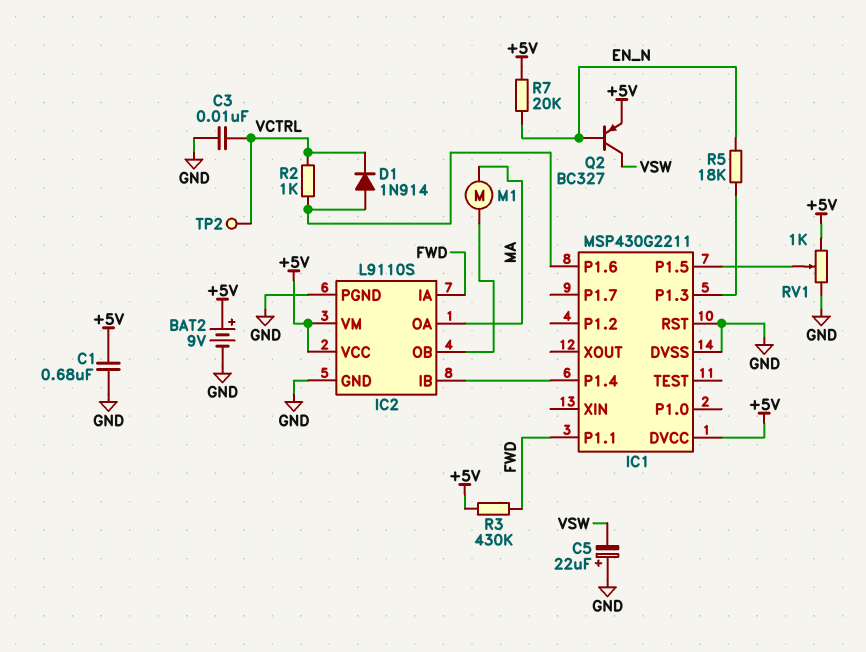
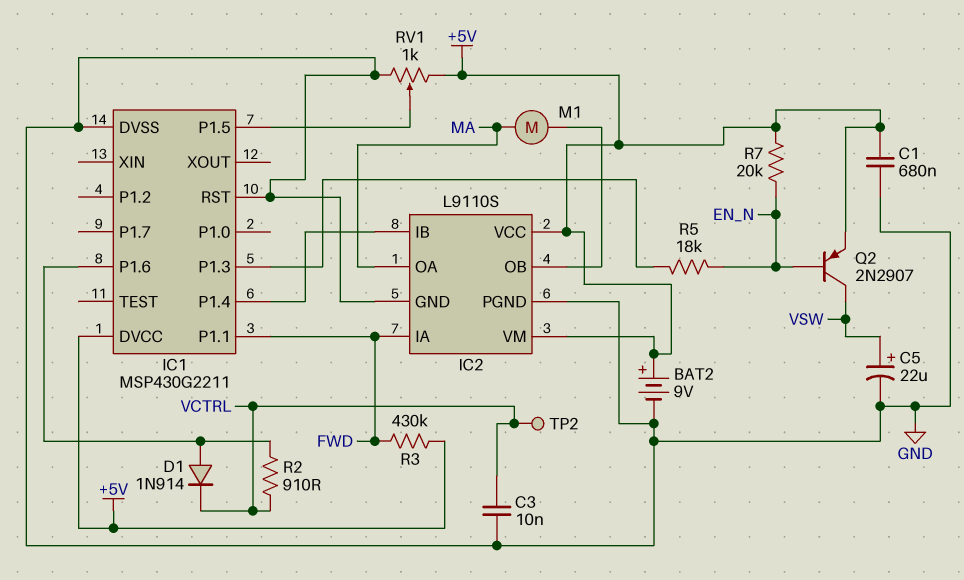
C5: 22uF (plus GND, minus VSW) -> 22uF (plus VSW, minus GND)
Q2: PNP BC327 (B EN_N, C VSW, E +5V) -> PNP 2N2907 (B EN_N, C VSW, E +5V)
R2: 1k (IC1/P1.6, VCTRL) -> 910 (IC1/P1.6, VCTRL)

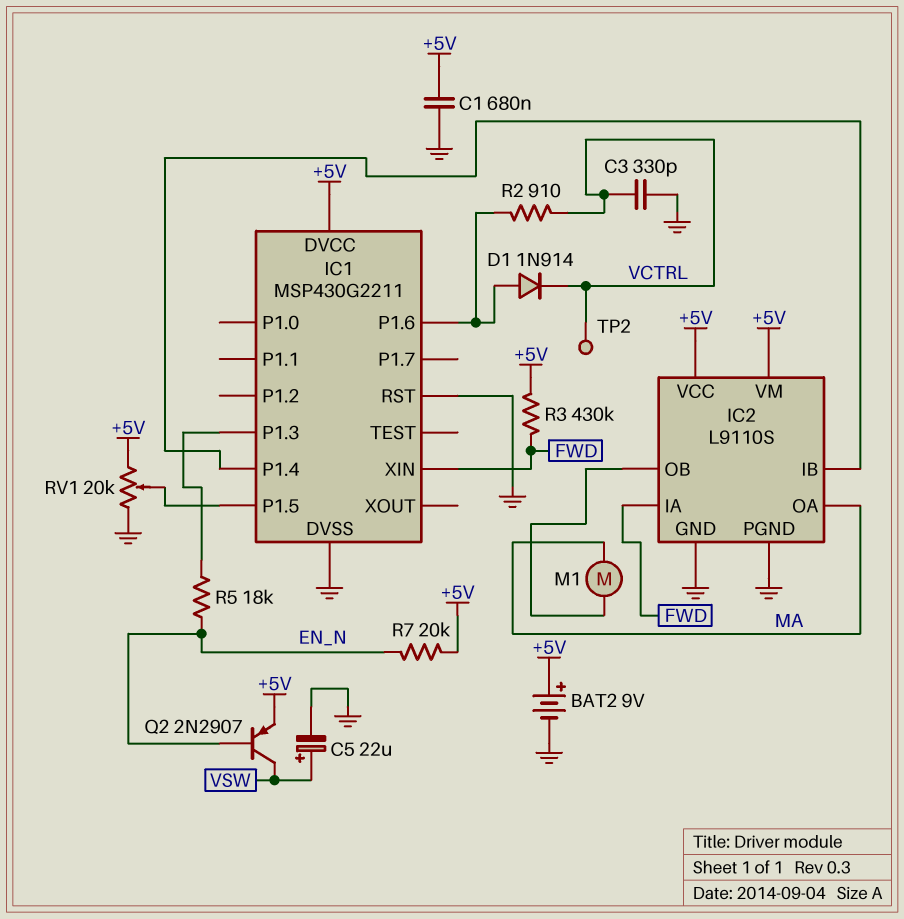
C3: 10nF (GND, VCTRL) -> 330pF (GND, VCTRL)
IC1 pin P1.1: FWD -> none
IC1 pin XIN: none -> FWD
RV1: 1k (+5V, GND, wiper IC1/P1.5) -> 20k (+5V, GND, wiper IC1/P1.5)

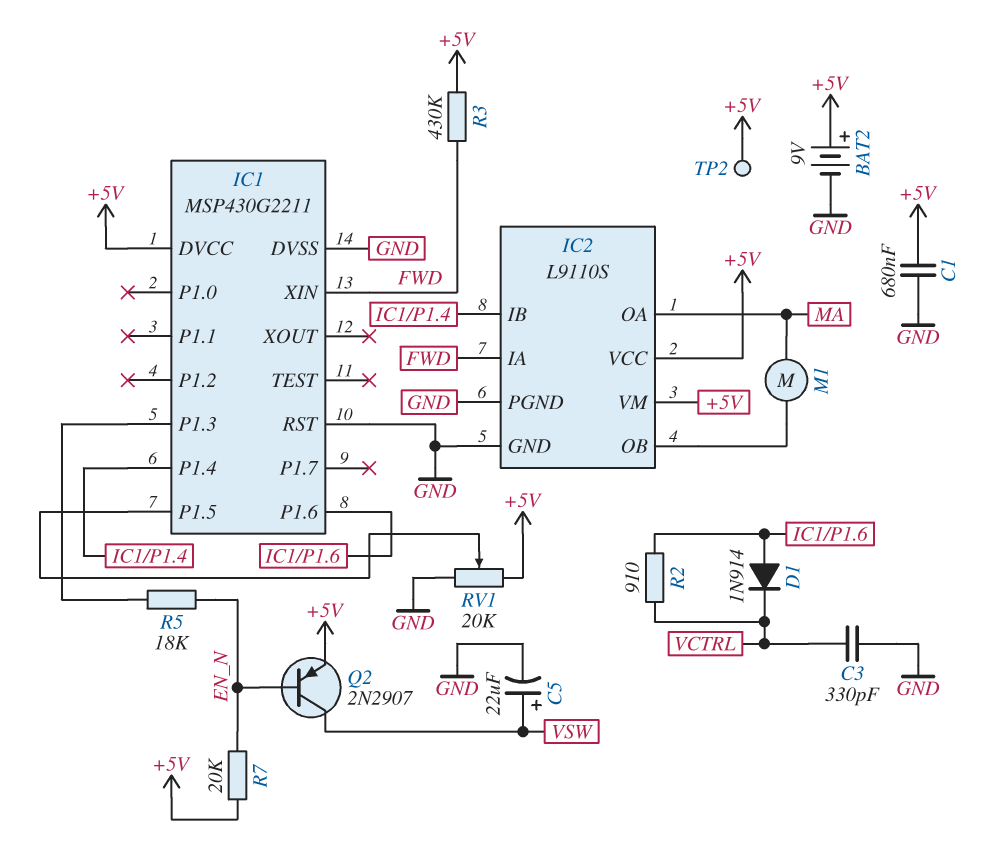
TP2: test point (VCTRL) -> test point (+5V)

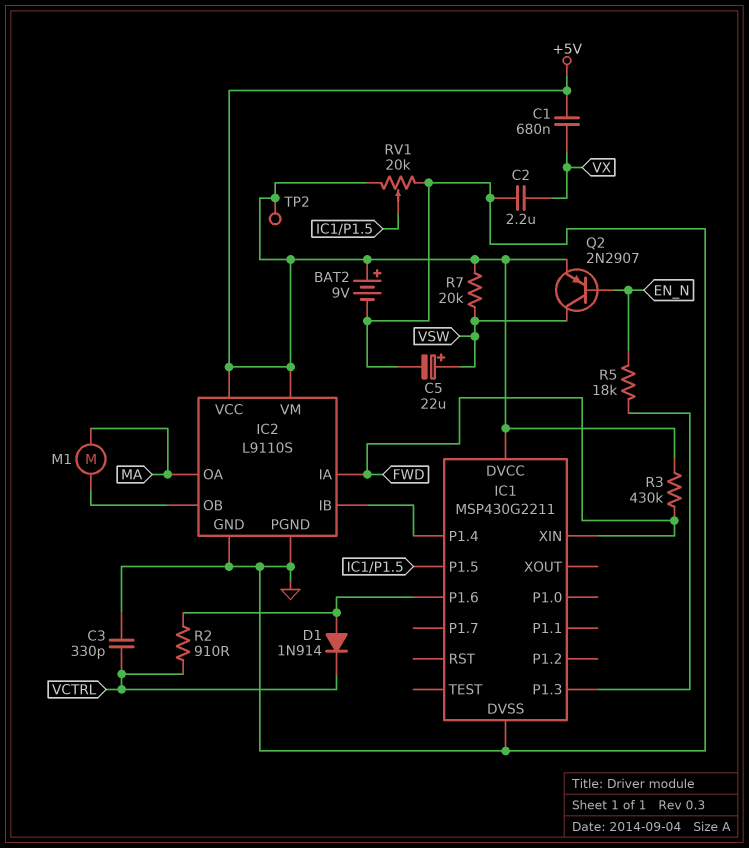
C1: 680nF (+5V, GND) -> 680nF (+5V, VX)
C2: none -> 2.2uF (GND, VX)
IC1 pin RST: GND -> none
R7: 20k (+5V, EN_N) -> 20k (+5V, VSW)

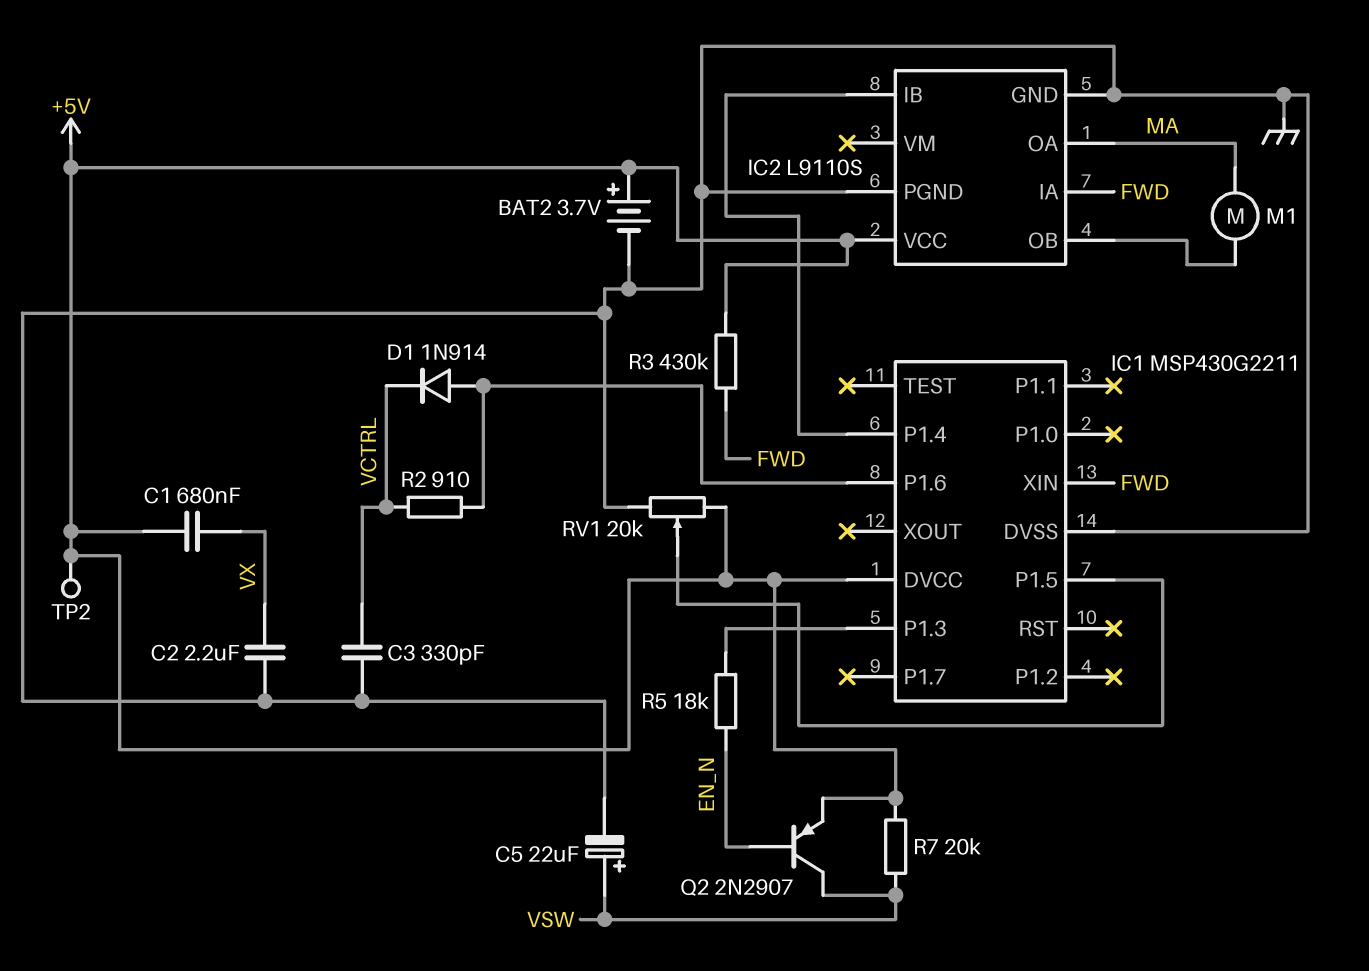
BAT2: 9V (plus +5V, minus GND) -> 3.7V (plus +5V, minus GND)
IC2 pin VM: +5V -> none

